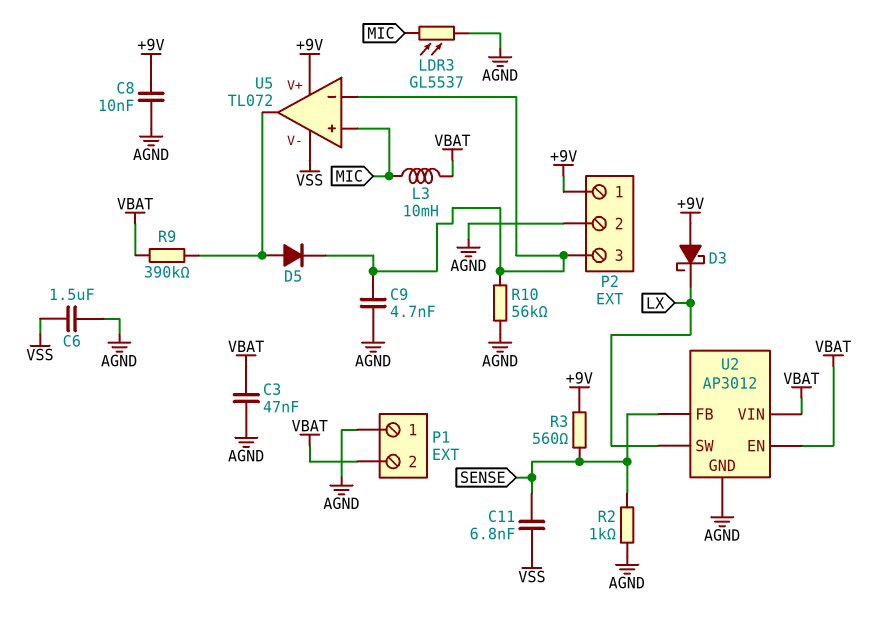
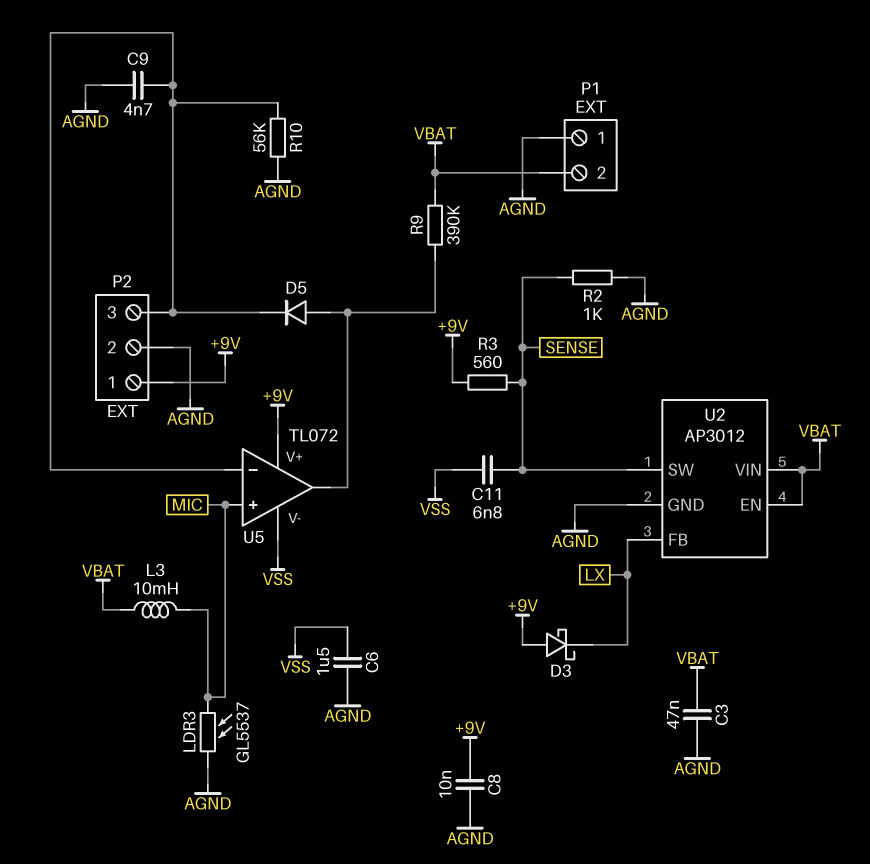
U2 pin FB: SENSE -> LX
U2 pin SW: LX -> SENSE

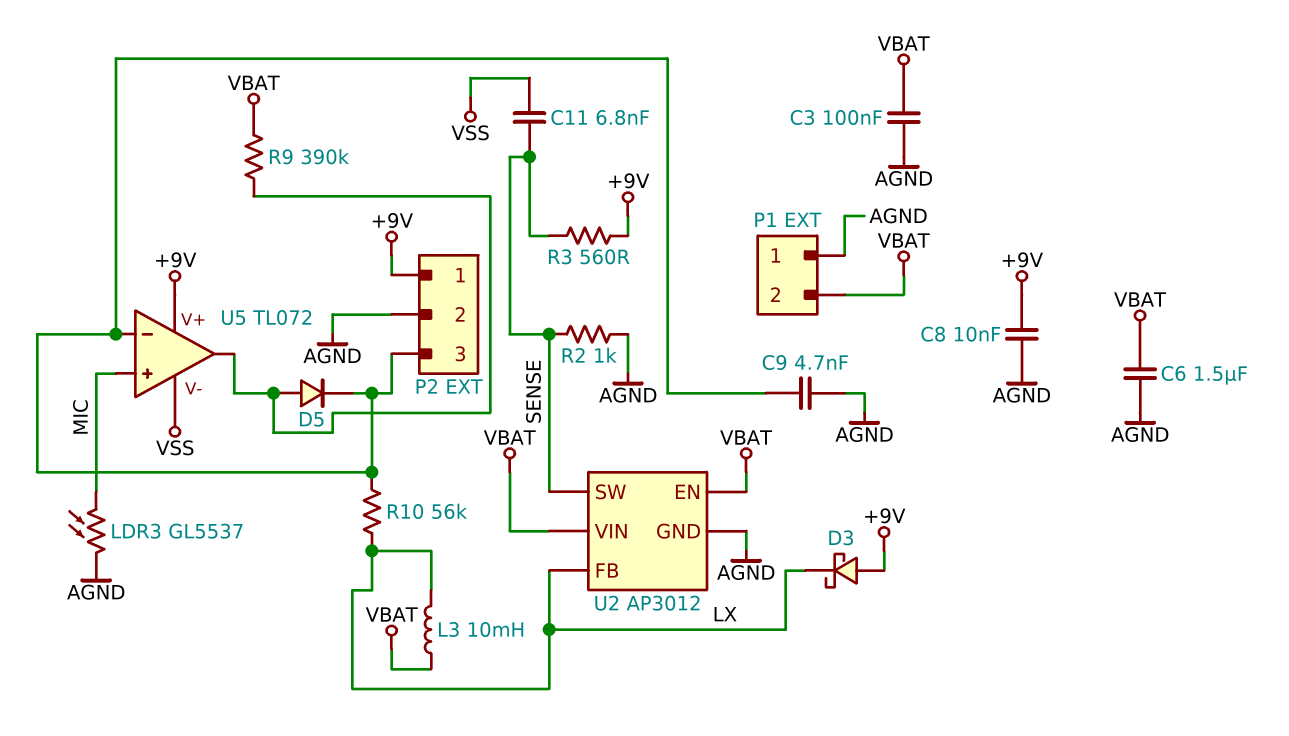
C3: 47nF (AGND, VBAT) -> 100nF (AGND, VBAT)
C6: 1.5uF (AGND, VSS) -> 1.5uF (AGND, VBAT)
L3: 10mH (MIC, VBAT) -> 10mH (LX, VBAT)
R10: 56k (AGND, P2/3) -> 56k (LX, P2/3)

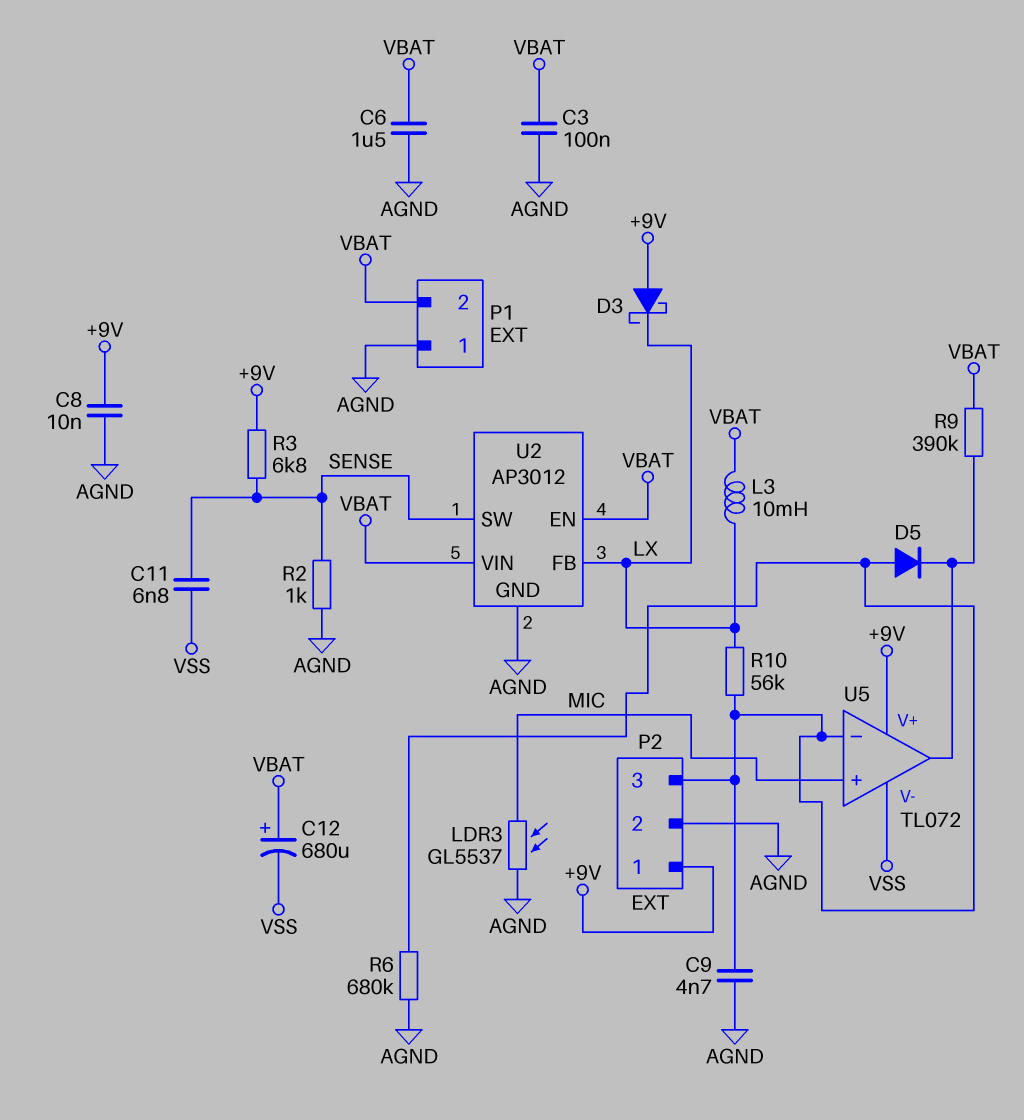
C12: none -> 680uF (plus VBAT, minus VSS)
D5: diode (A U5/out, K P2/3) -> diode (A P2/3, K U5/out)
R3: 560 (+9V, SENSE) -> 6.8k (+9V, SENSE)
R6: none -> 680k (AGND, P2/3)

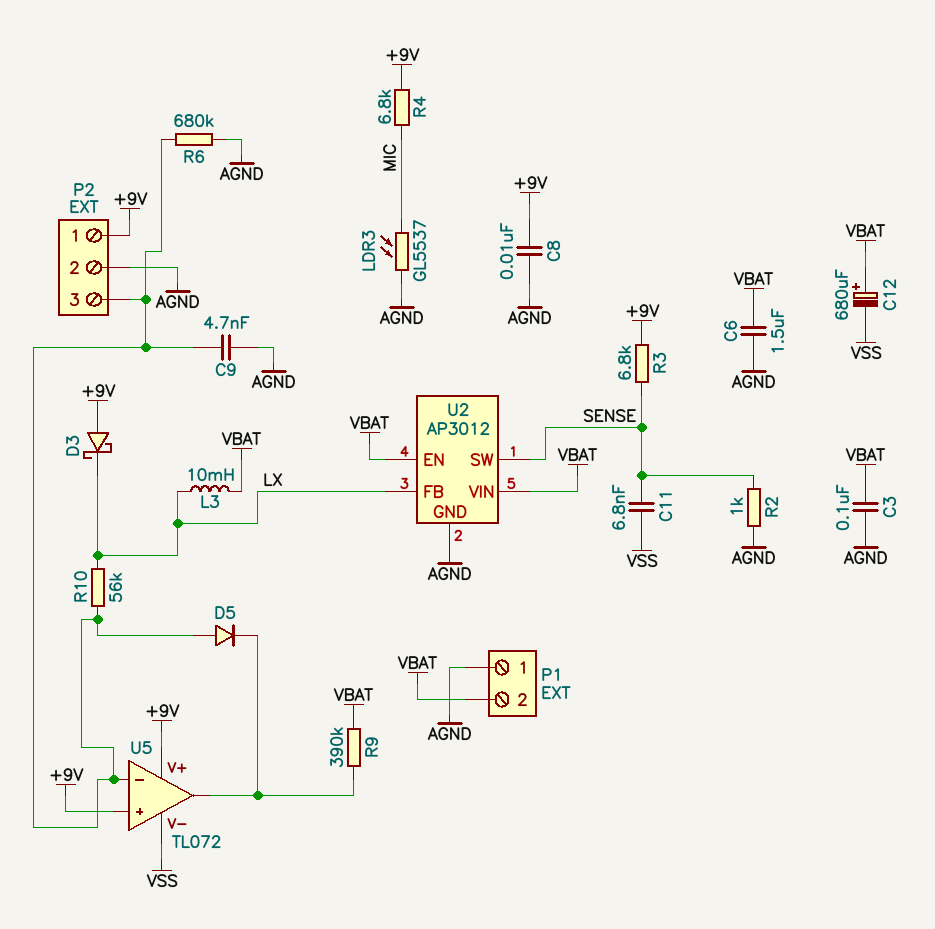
R4: none -> 6.8k (+9V, MIC)
U5 pin in+: MIC -> +9V

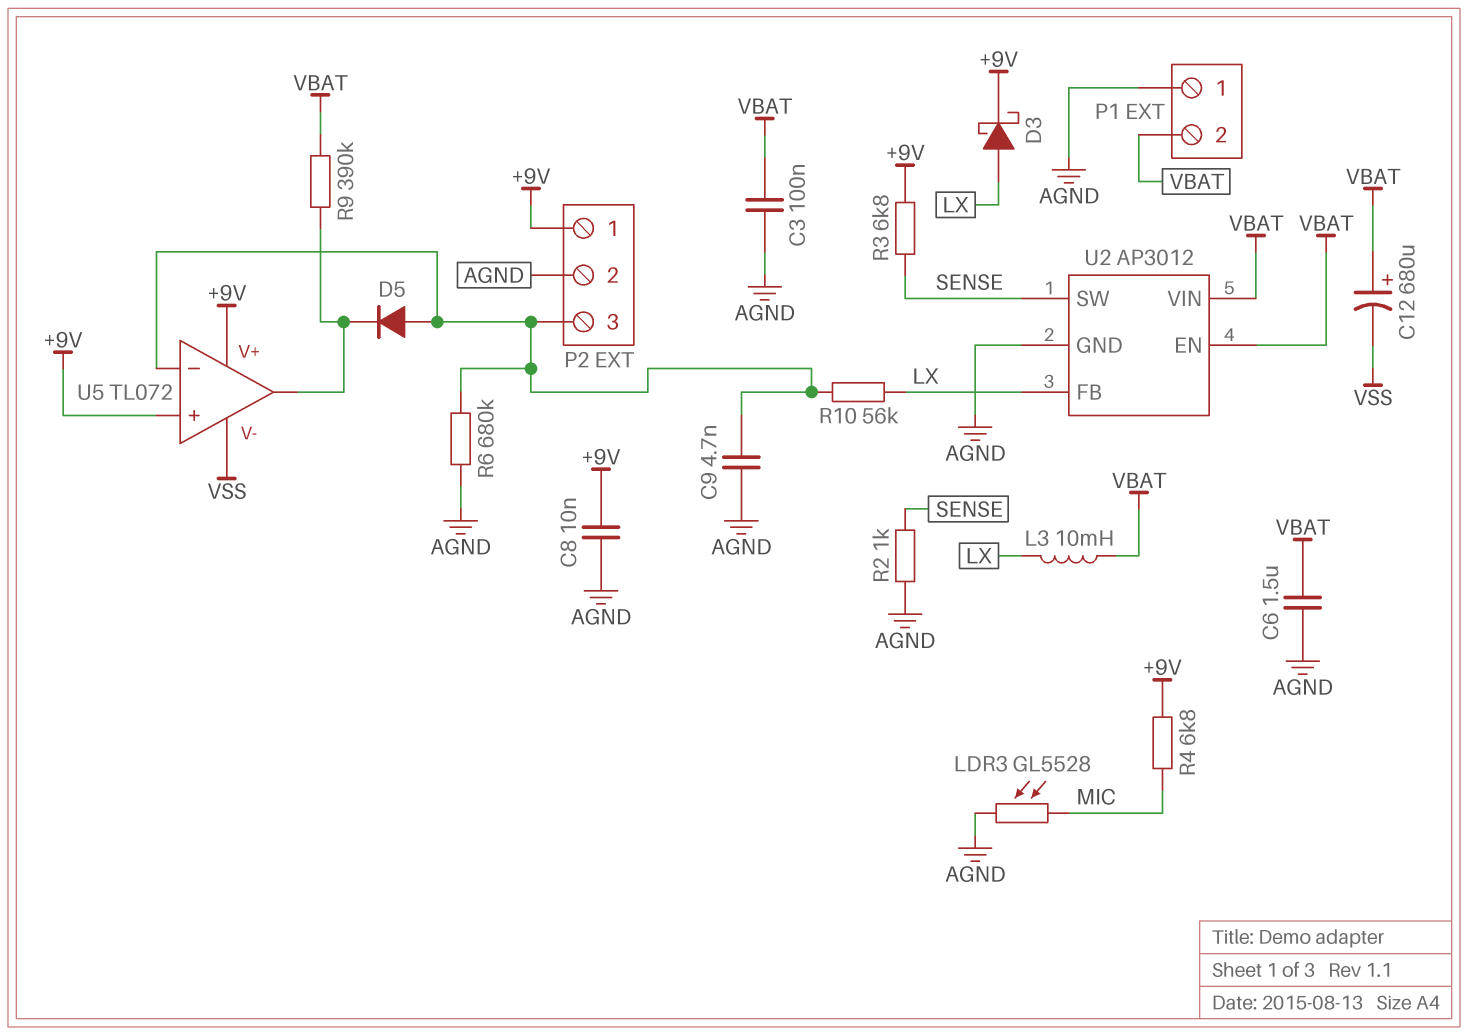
C11: 6.8nF (SENSE, VSS) -> none
D3: schottky (A +9V, K LX) -> schottky (A LX, K +9V)
LDR3: GL5537 (AGND, MIC) -> GL5528 (AGND, MIC)

